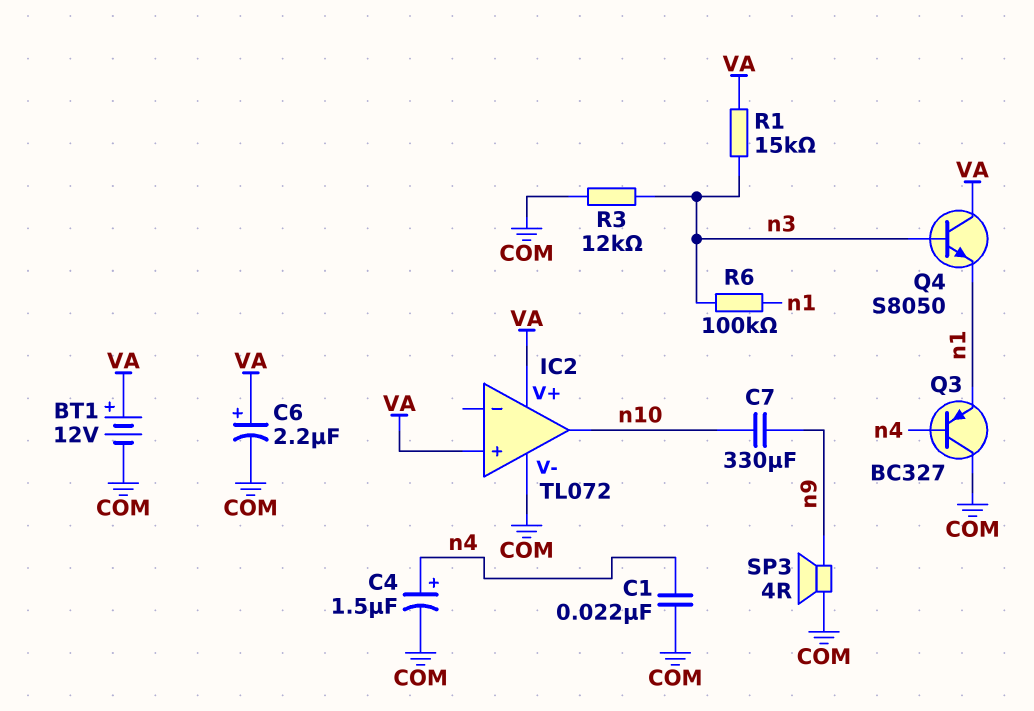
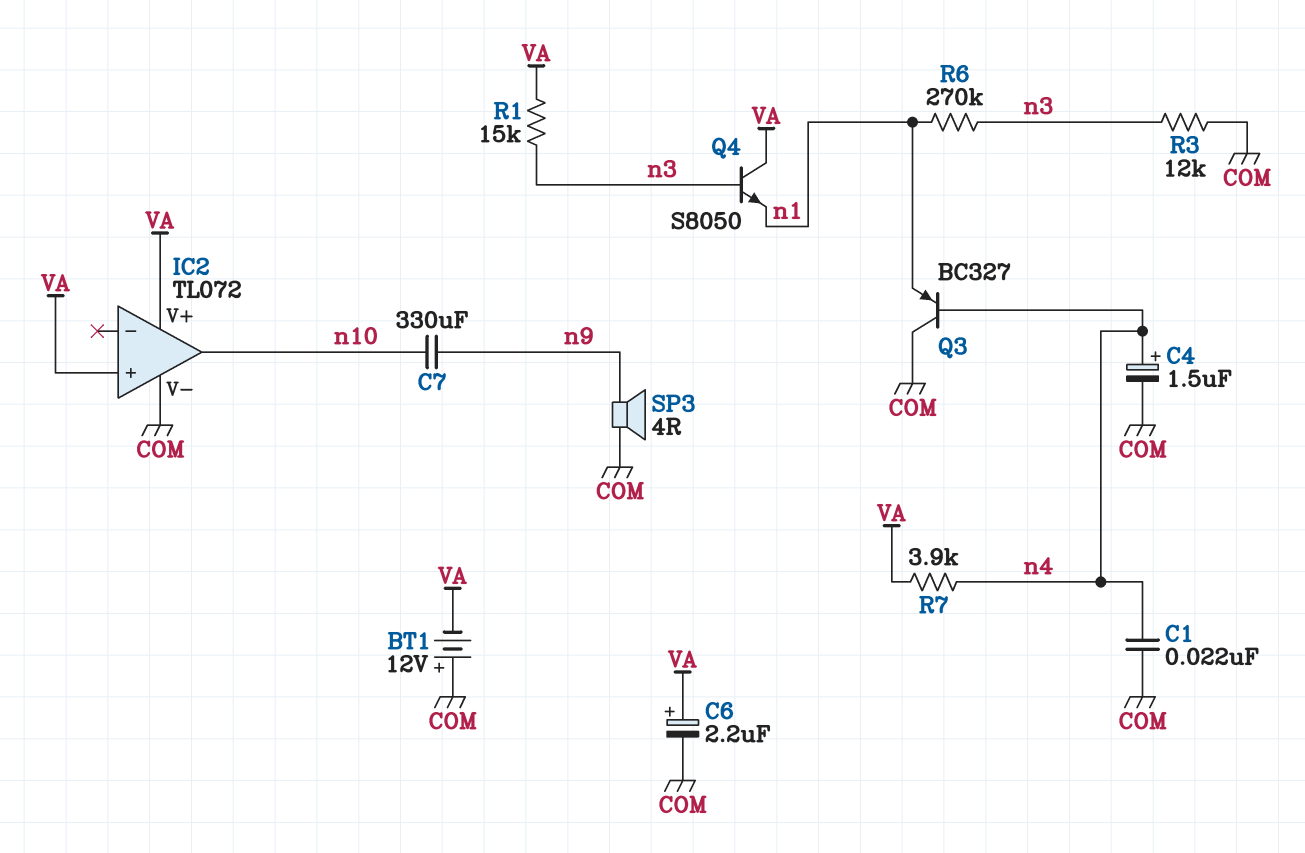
BT1: 12V (plus VA, minus COM) -> 12V (plus COM, minus VA)
R6: 100k (n1, n3) -> 270k (n1, n3)
R7: none -> 3.9k (VA, n4)

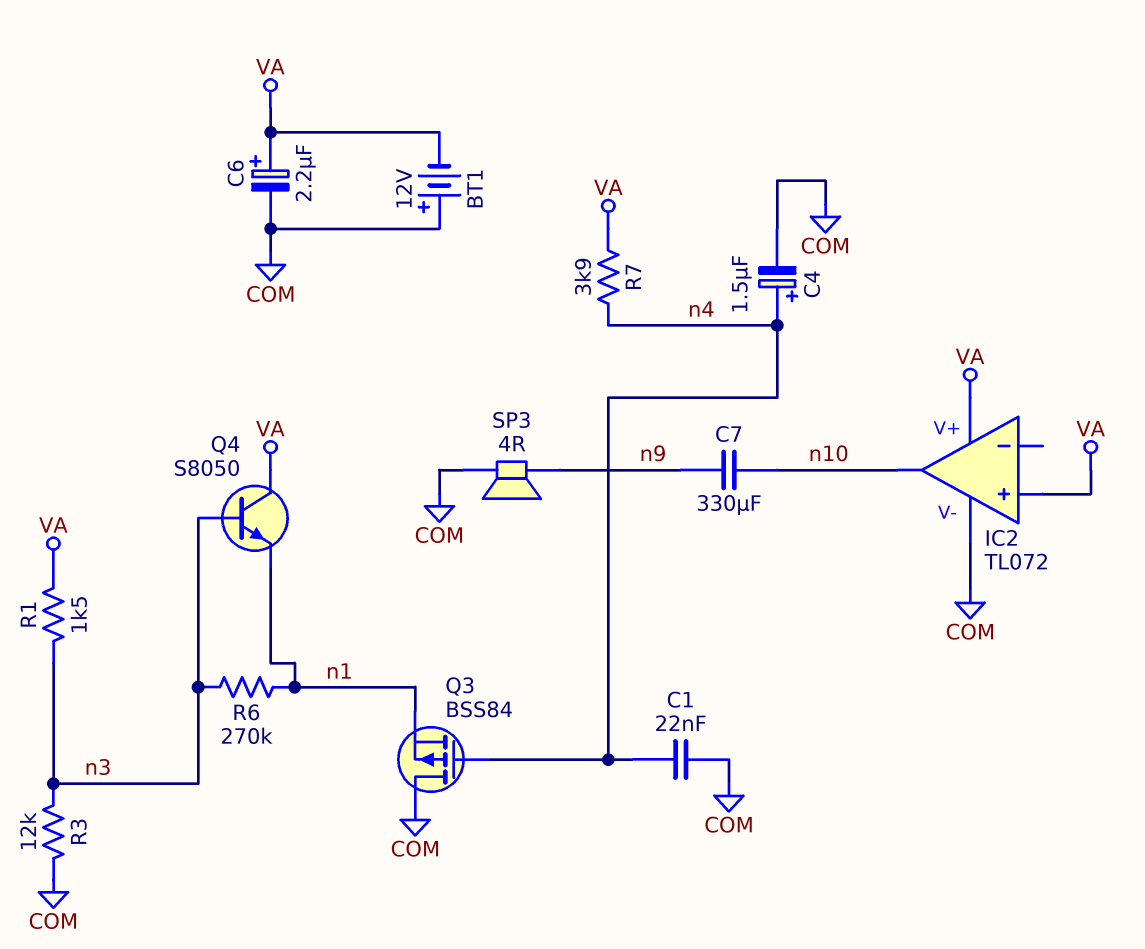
Q3: PNP BC327 (B n4, C COM, E n1) -> PMOS BSS84 (G n4, D COM, S n1)
R1: 15k (VA, n3) -> 1.5k (VA, n3)

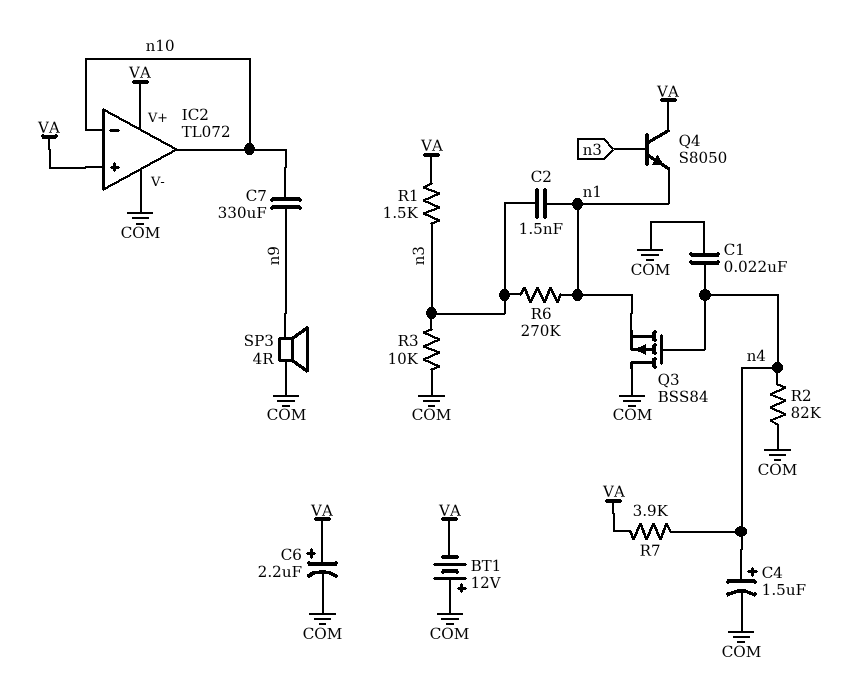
C2: none -> 1.5nF (n1, n3)
IC2 pin in-: none -> n10
R2: none -> 82k (COM, n4)
R3: 12k (COM, n3) -> 10k (COM, n3)

